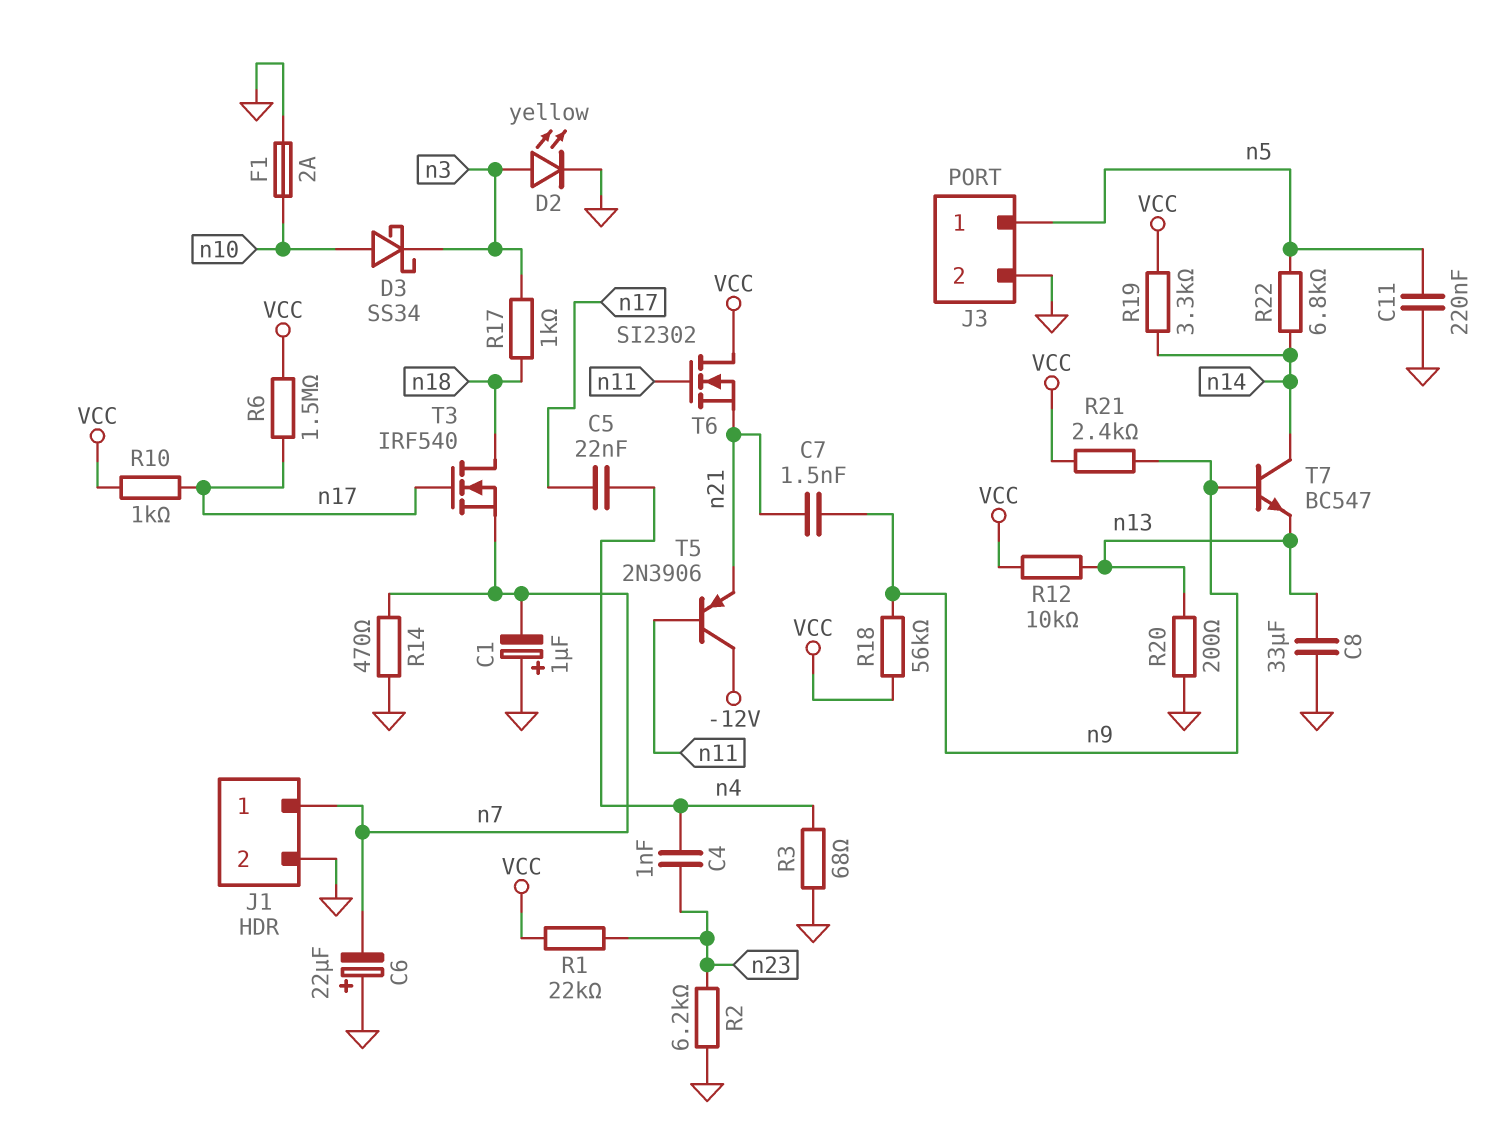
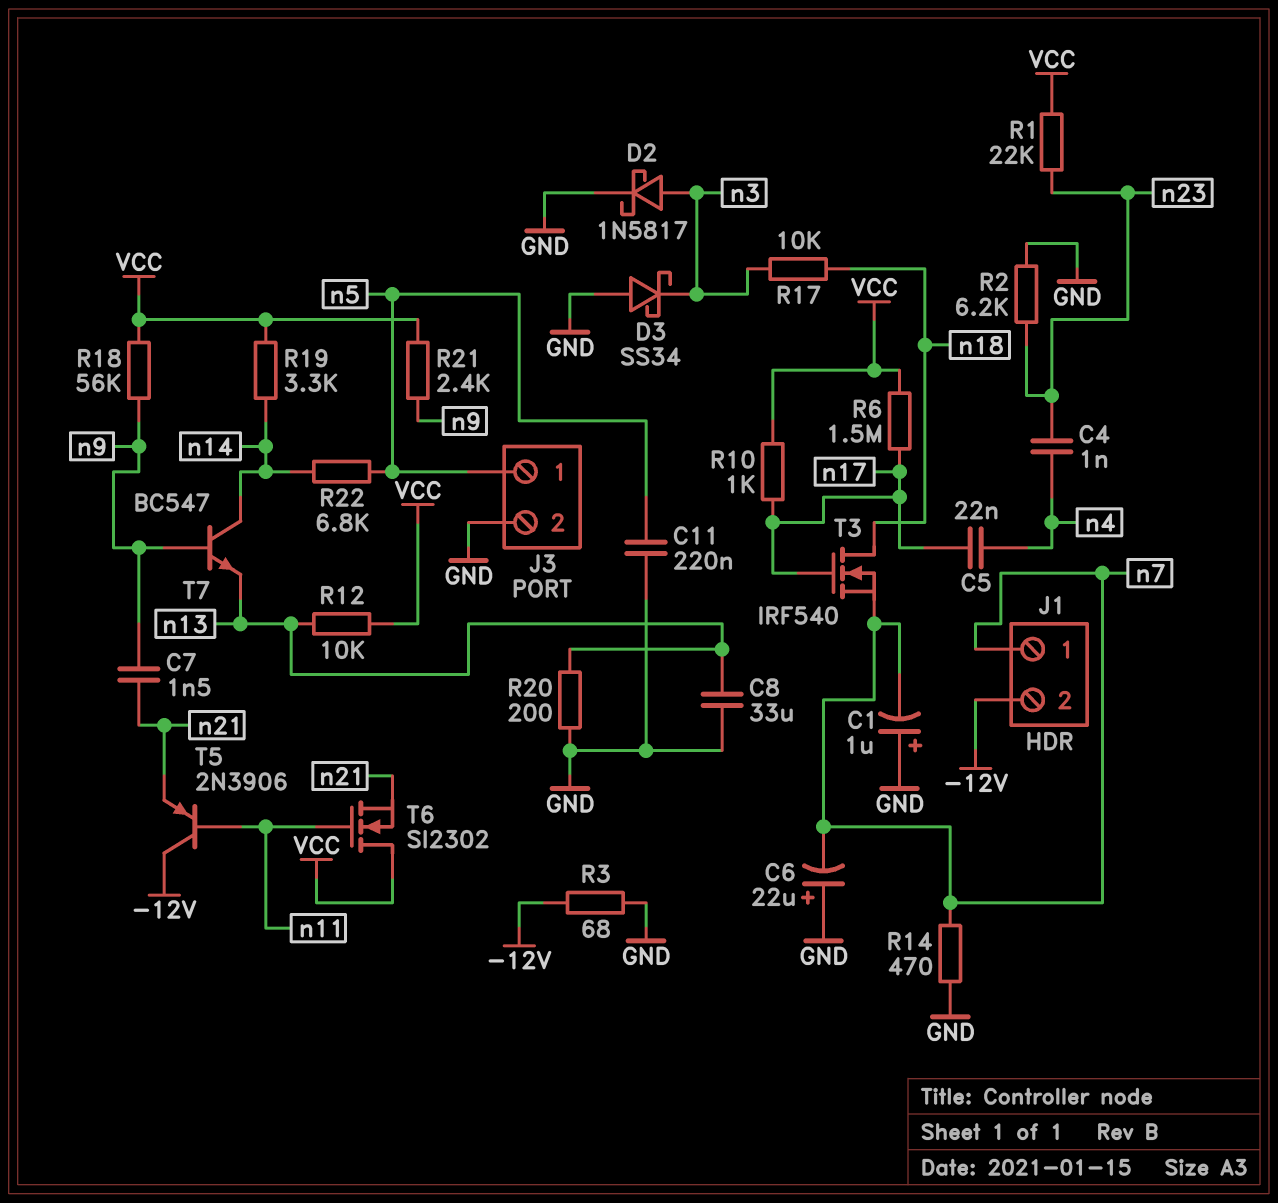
D2: LED yellow (A n3, K GND) -> schottky 1N5817 (A n3, K GND)
D3: schottky SS34 (A n10, K n3) -> schottky SS34 (A GND, K n3)
F1: 2A (GND, n10) -> none
J1 pin 2: GND -> -12V
R3: 68 (GND, n4) -> 68 (-12V, GND)
R17: 1k (n3, n18) -> 10k (n3, n18)

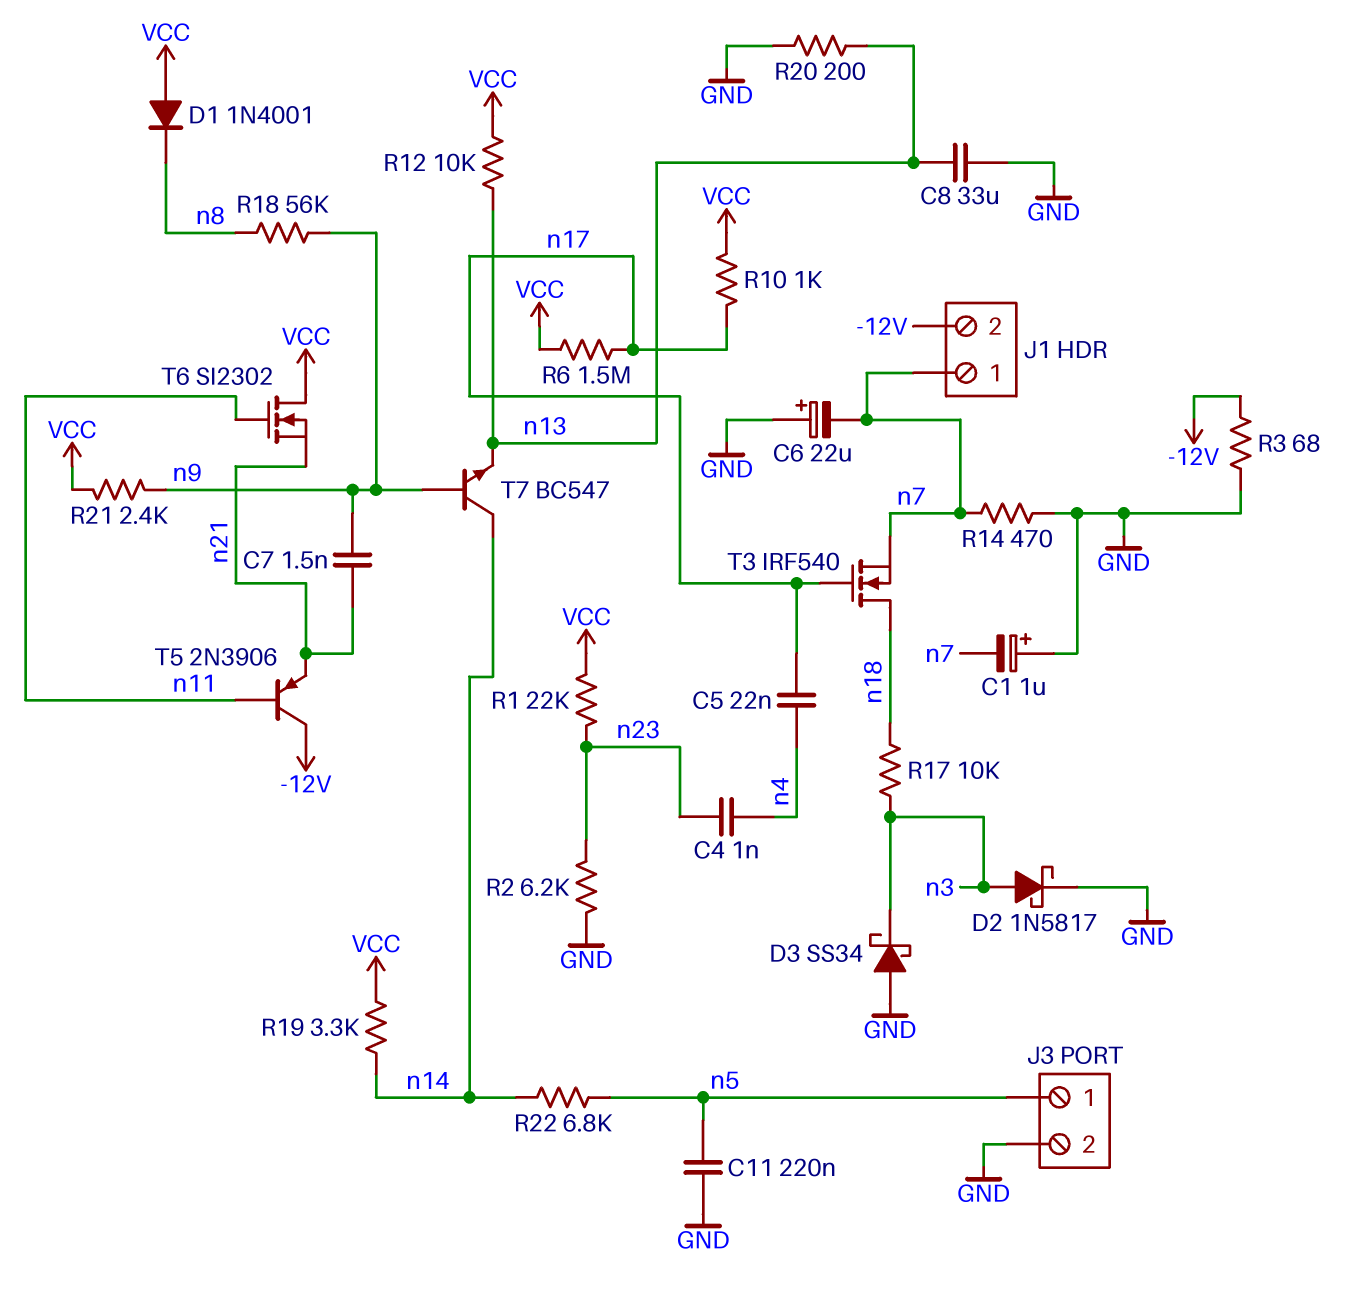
D1: none -> diode 1N4001 (A VCC, K n8)
R18: 56k (VCC, n9) -> 56k (n8, n9)

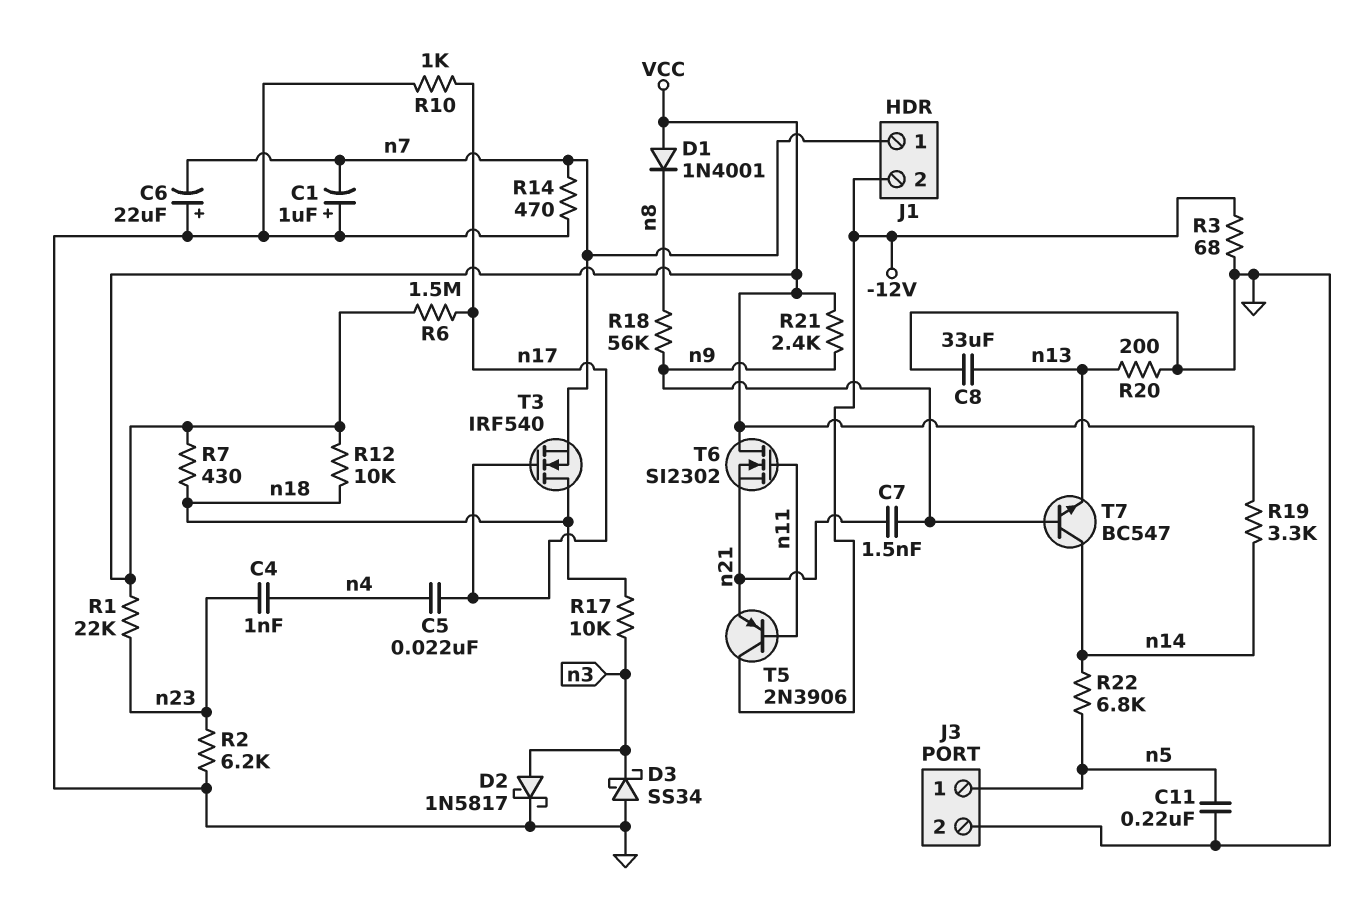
R7: none -> 430 (VCC, n18)
R10: 1k (VCC, n17) -> 1k (GND, n17)
R12: 10k (VCC, n13) -> 10k (VCC, n18)

